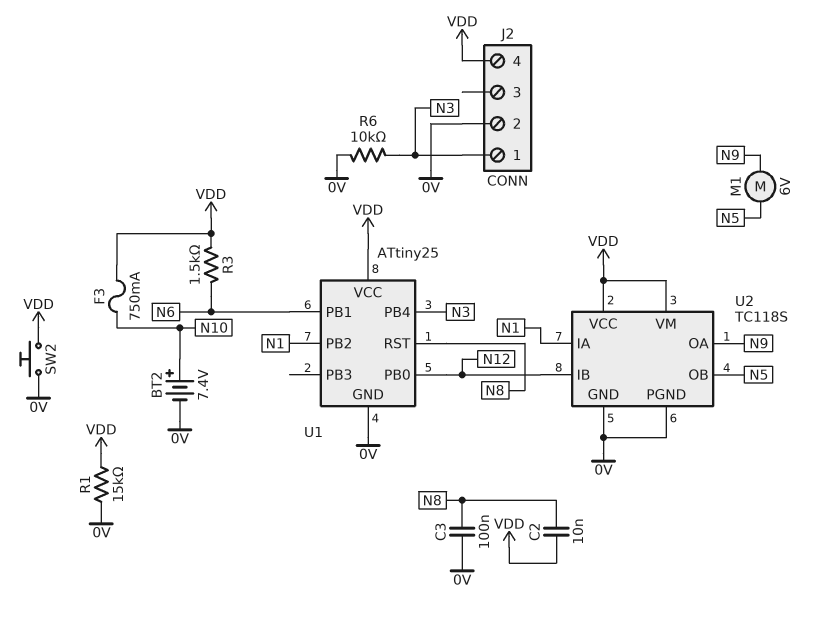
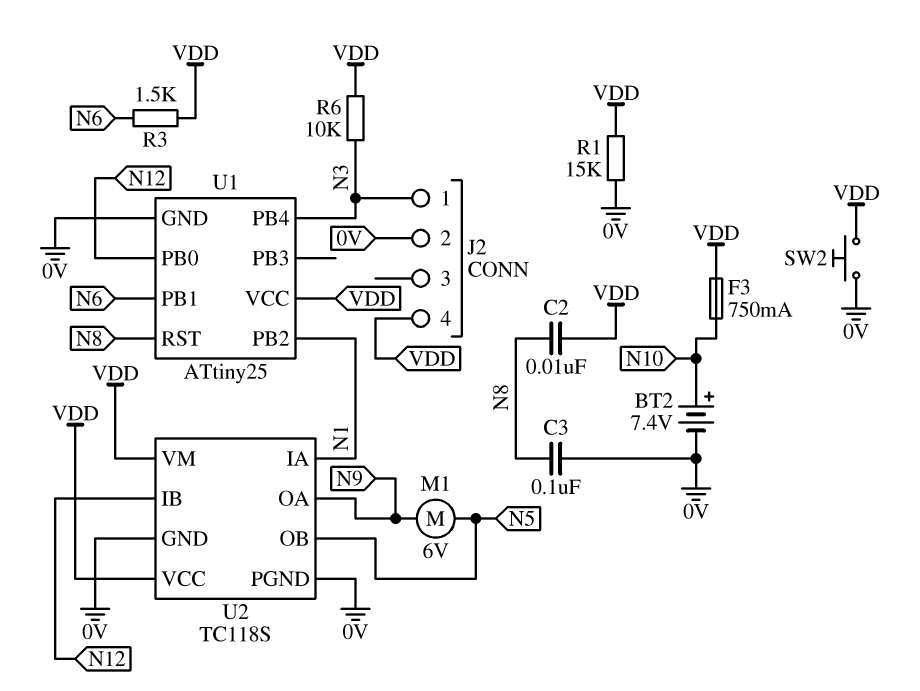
R6: 10k (0V, N3) -> 10k (N3, VDD)

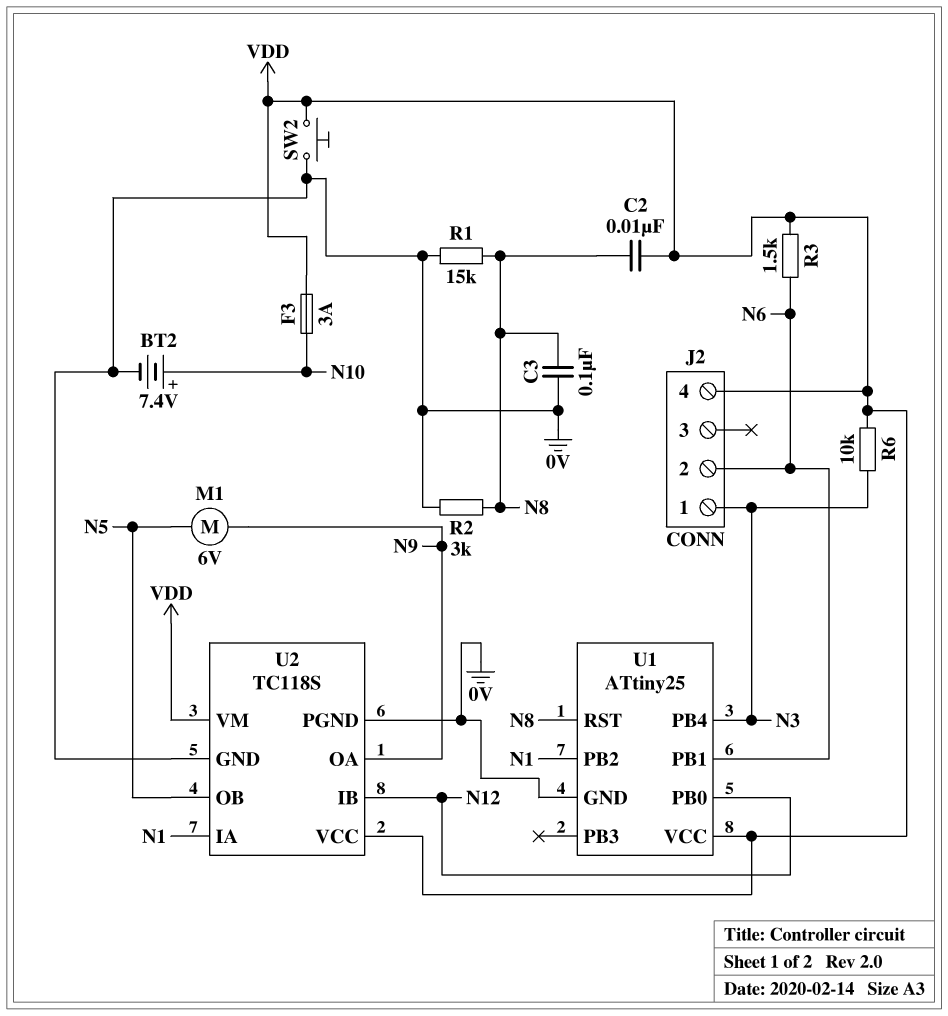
F3: 750mA (N10, VDD) -> 3A (N10, VDD)
J2 pin 2: 0V -> N6
R1: 15k (0V, VDD) -> 15k (0V, N8)
R2: none -> 3k (0V, N8)

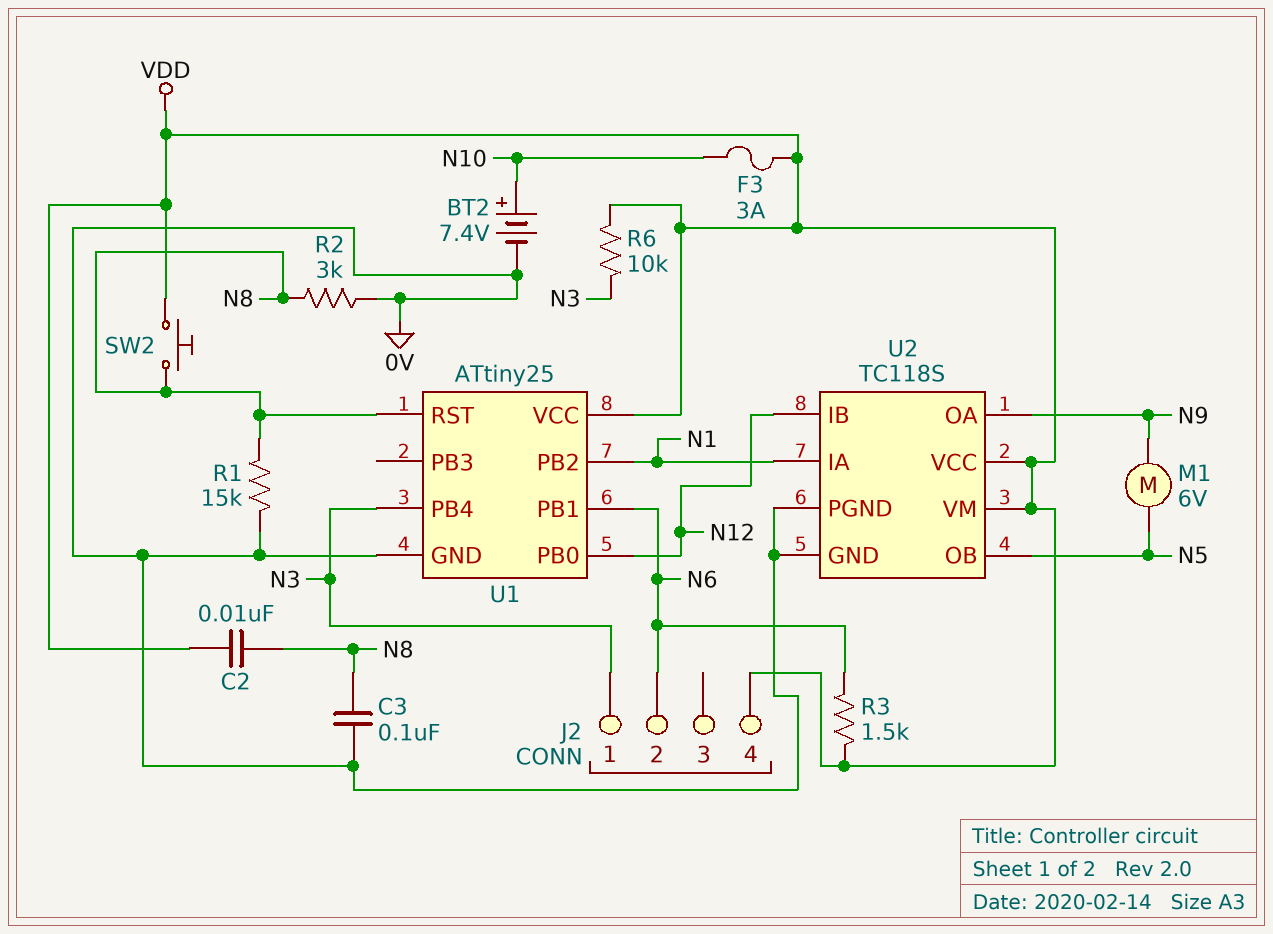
SW2: button (0V, VDD) -> button (N8, VDD)

